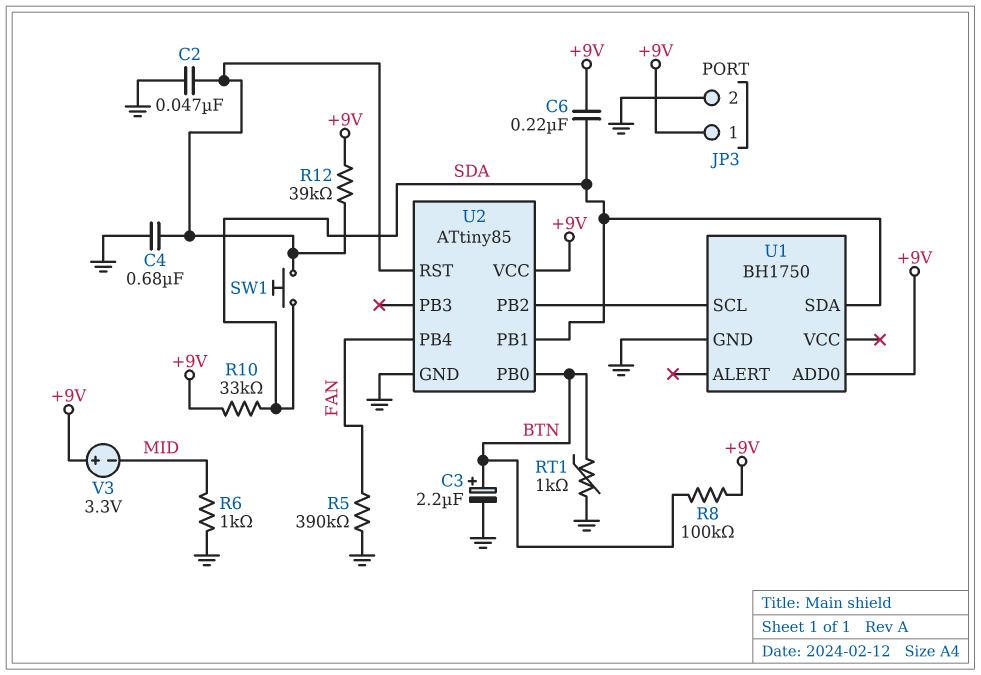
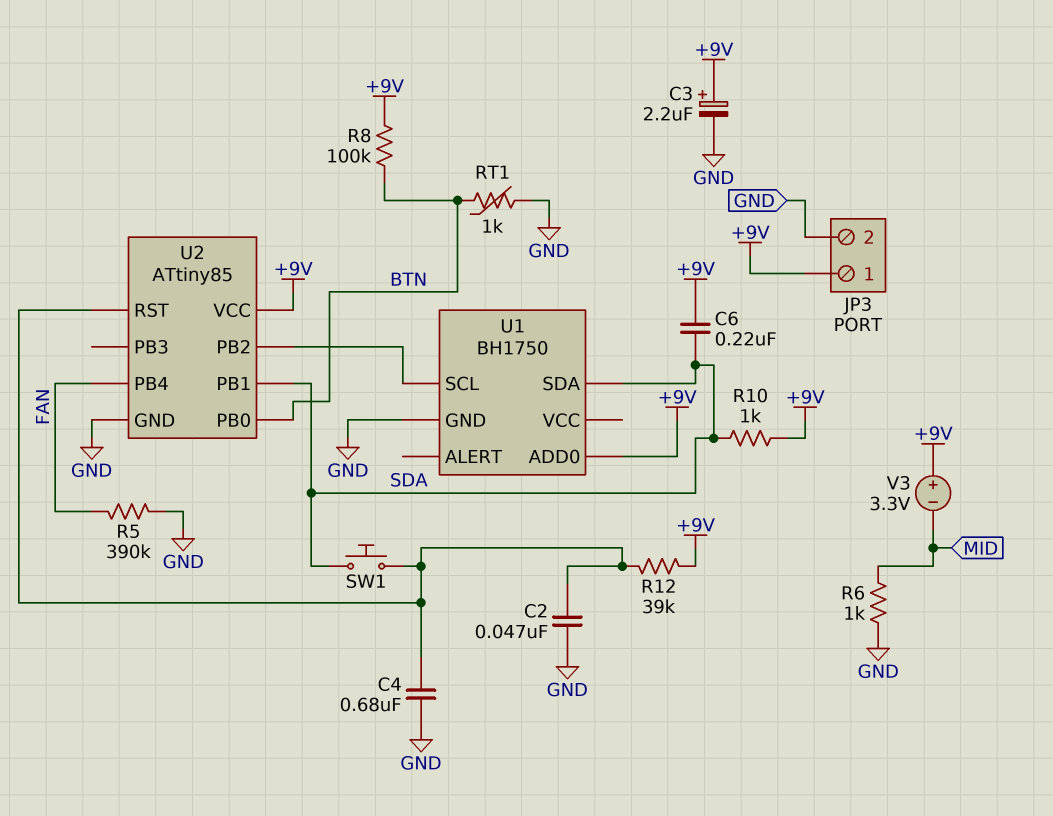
C3: 2.2uF (plus BTN, minus GND) -> 2.2uF (plus +9V, minus GND)
R10: 33k (+9V, SDA) -> 1k (+9V, SDA)

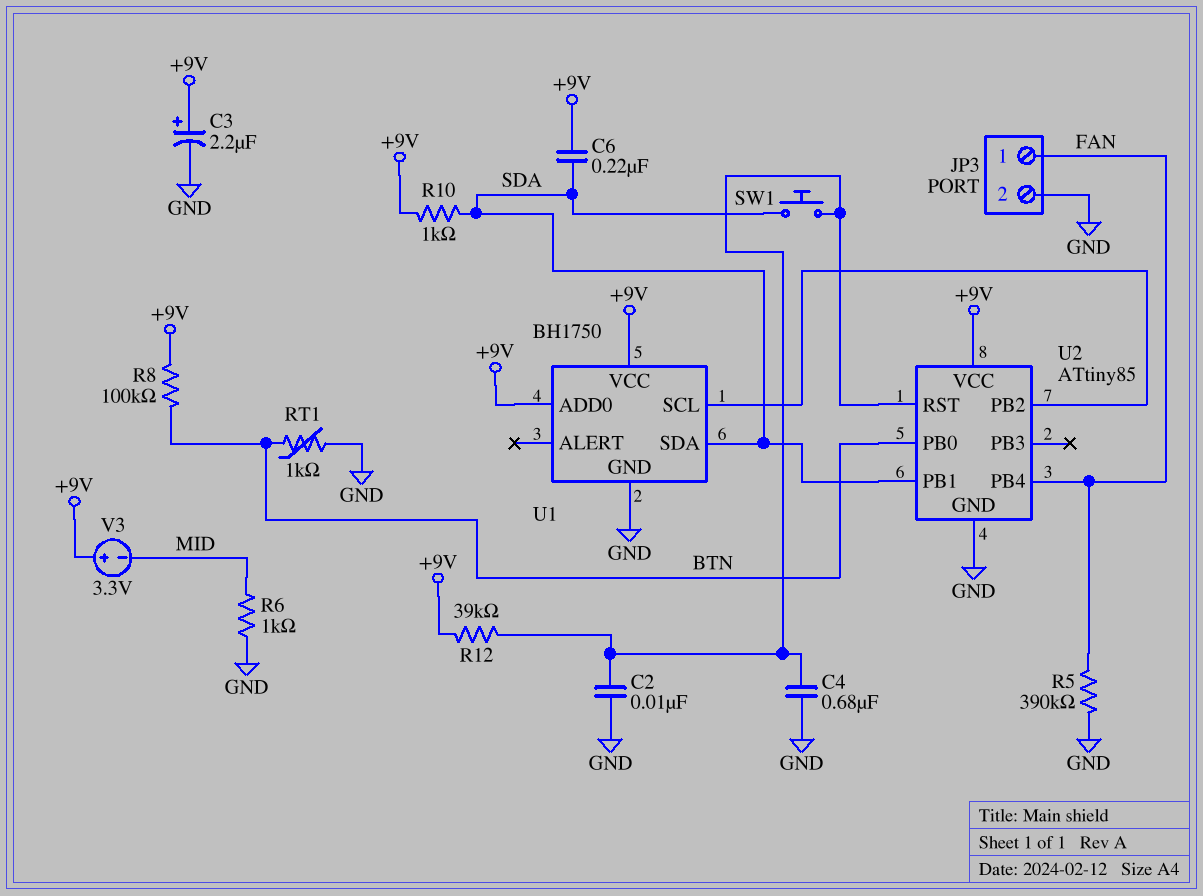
C2: 47nF (GND, U2/RST) -> 10nF (GND, U2/RST)
JP3 pin 1: +9V -> FAN
U1 pin VCC: none -> +9V

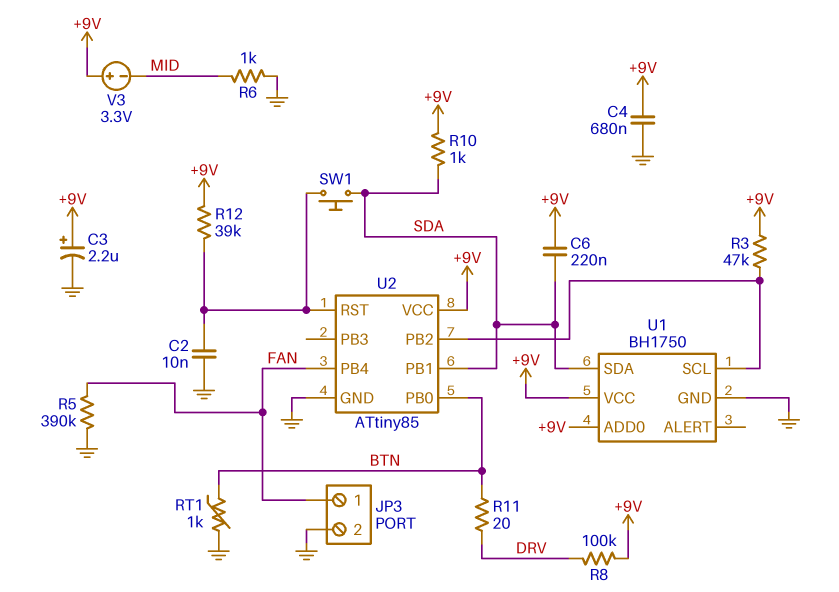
C4: 680nF (GND, U2/RST) -> 680nF (+9V, GND)
R3: none -> 47k (+9V, U1/SCL)
R8: 100k (+9V, BTN) -> 100k (+9V, DRV)
R11: none -> 20 (BTN, DRV)

